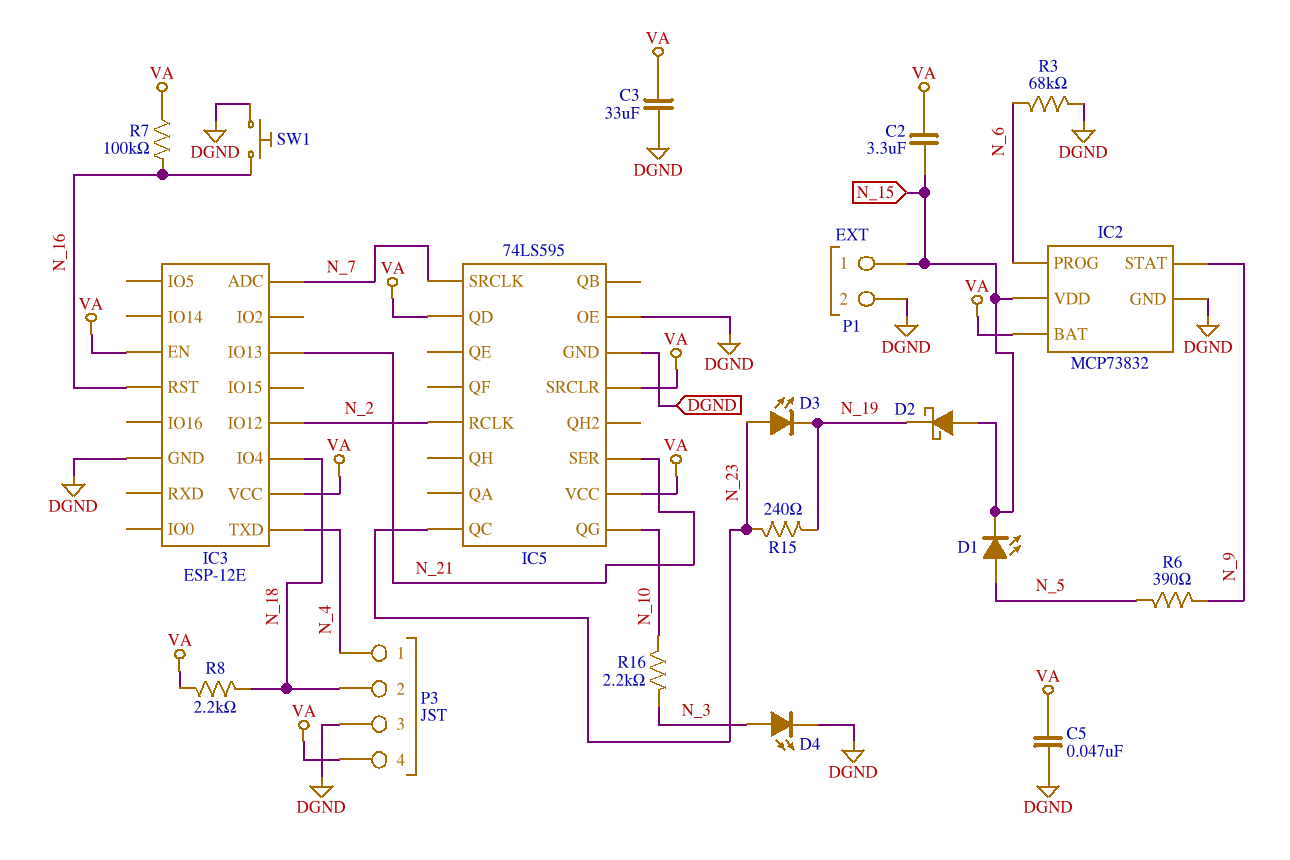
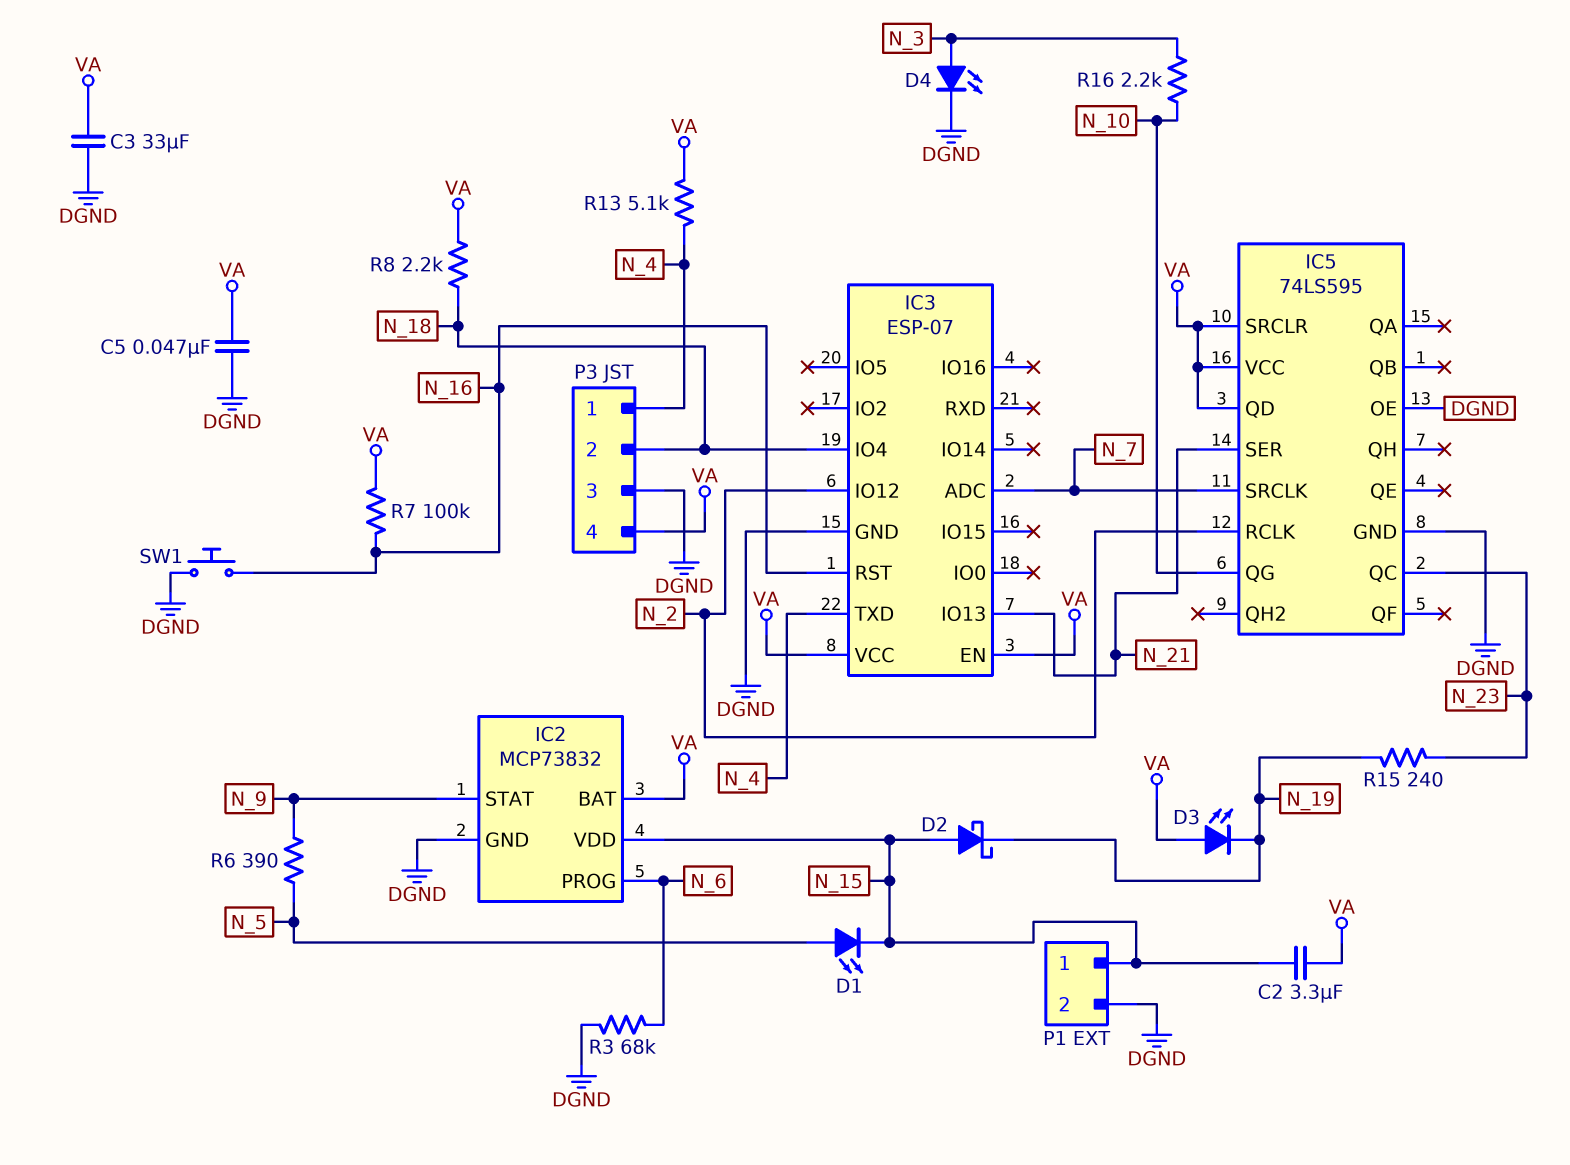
D3: LED (A N_23, K N_19) -> LED (A VA, K N_19)
IC3: ESP-12E -> ESP-07
R13: none -> 5.1k (N_4, VA)

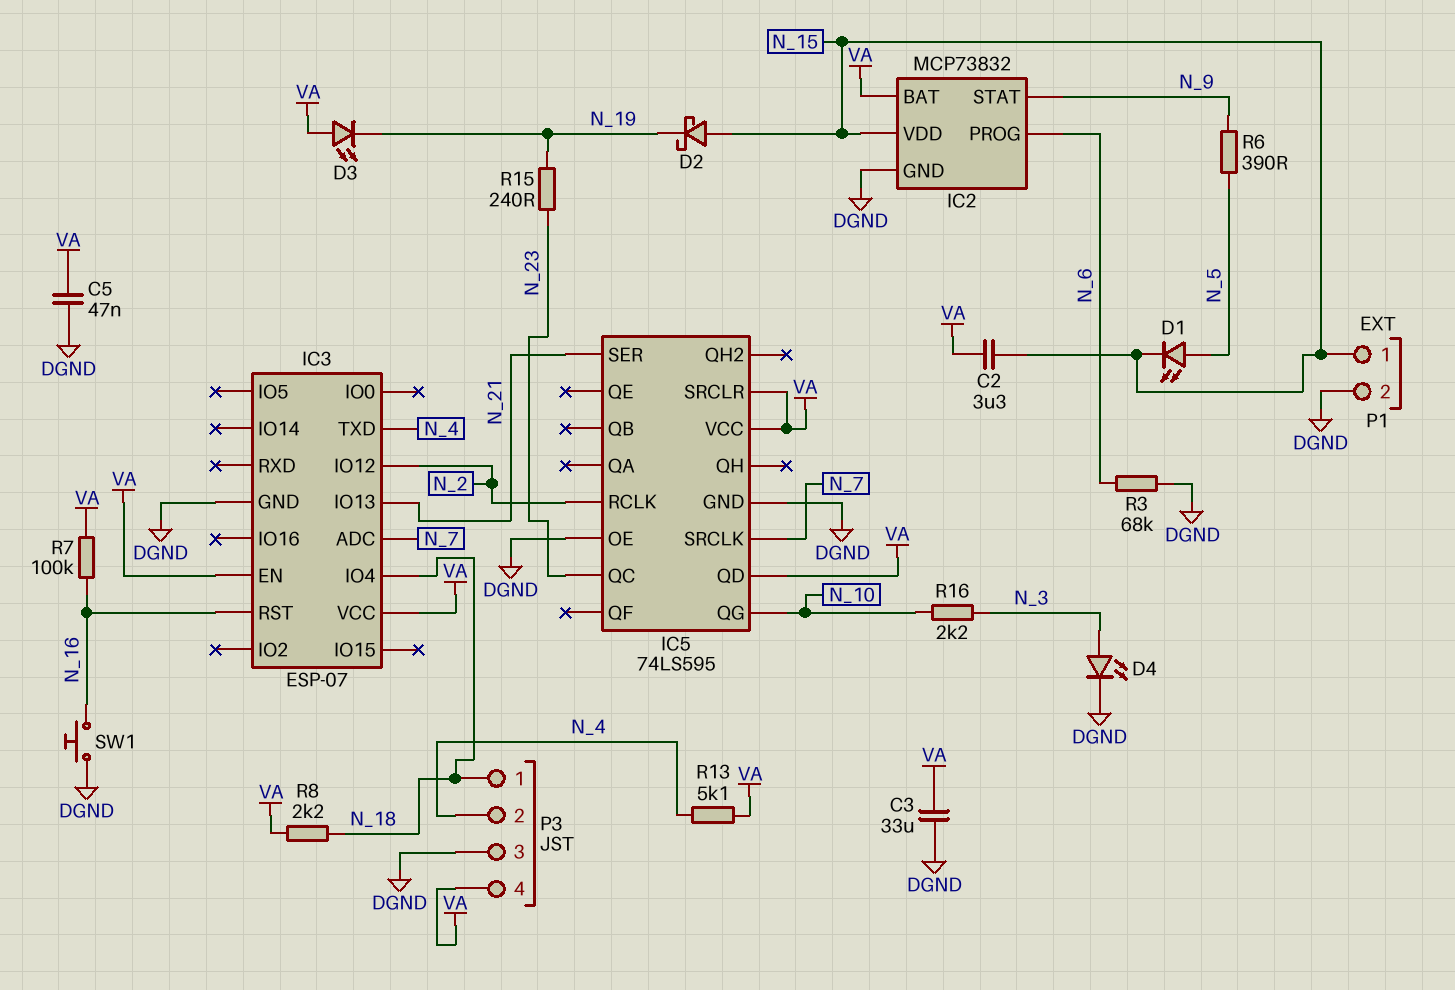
P3 pin 1: N_4 -> N_18
P3 pin 2: N_18 -> N_4

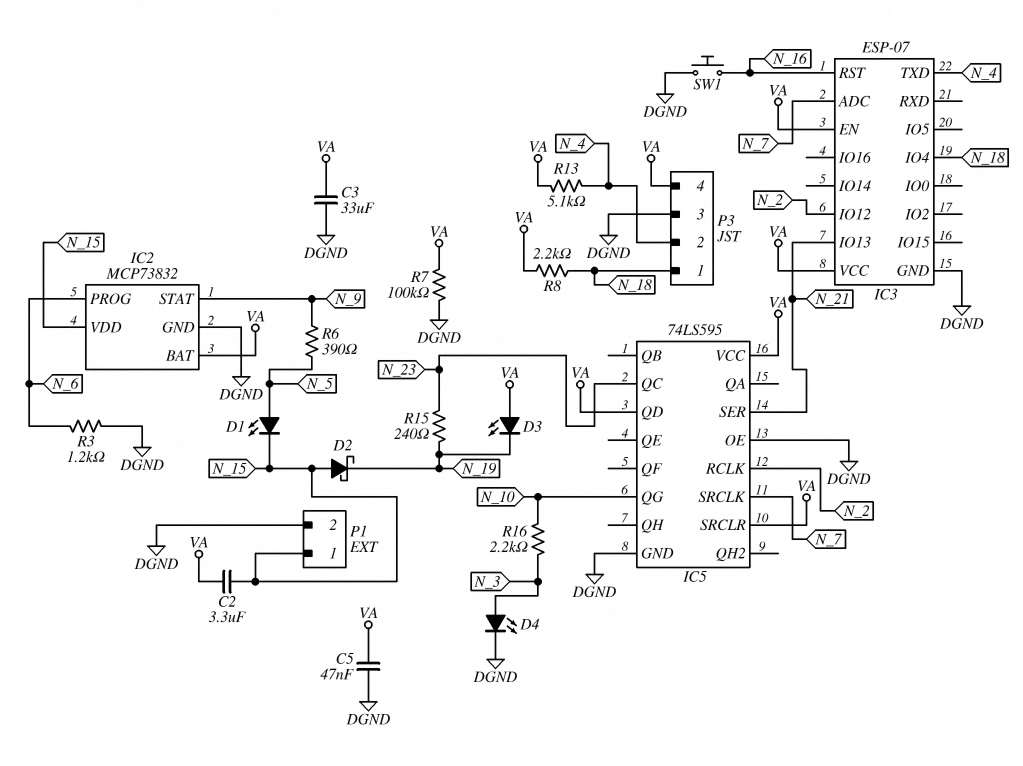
R3: 68k (DGND, N_6) -> 1.2k (DGND, N_6)
R7: 100k (N_16, VA) -> 100k (DGND, VA)

